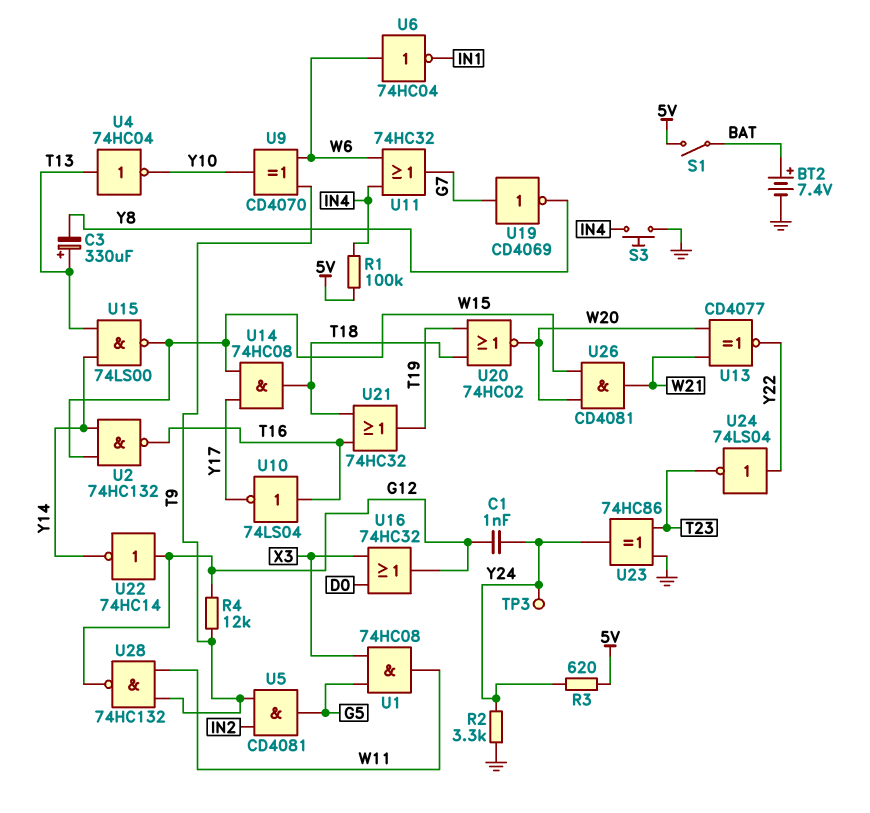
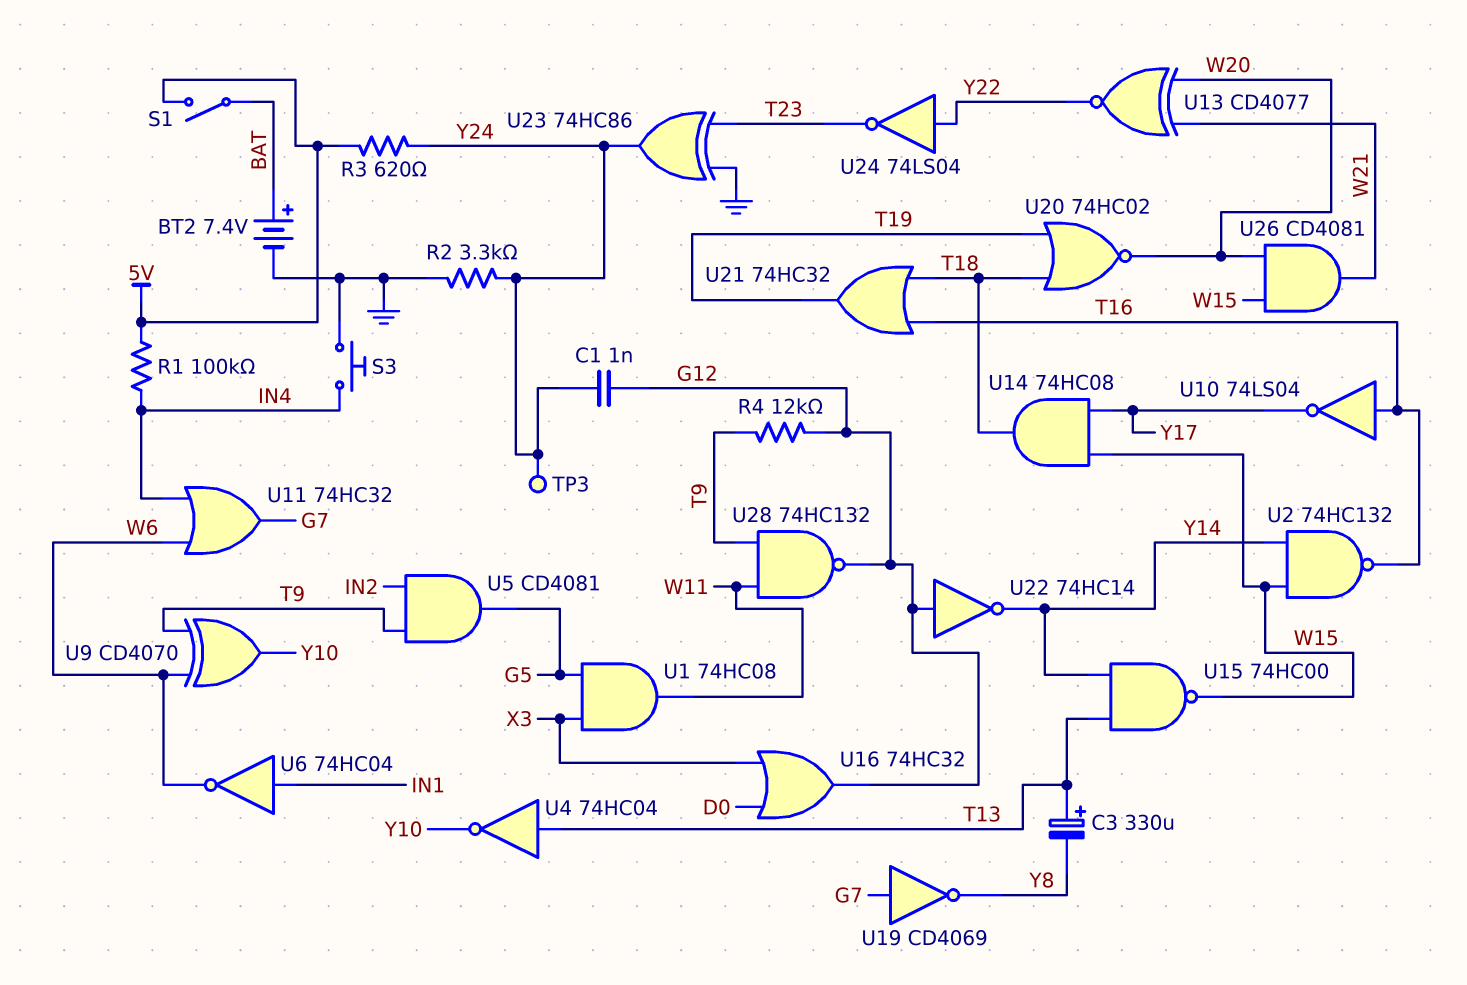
U6: NOT 74HC04 (in W6, out IN1) -> NOT 74HC04 (in IN1, out W6)
U15: NAND 74LS00 (in T13, in Y14, out W15) -> NAND 74HC00 (in T13, in Y14, out W15)

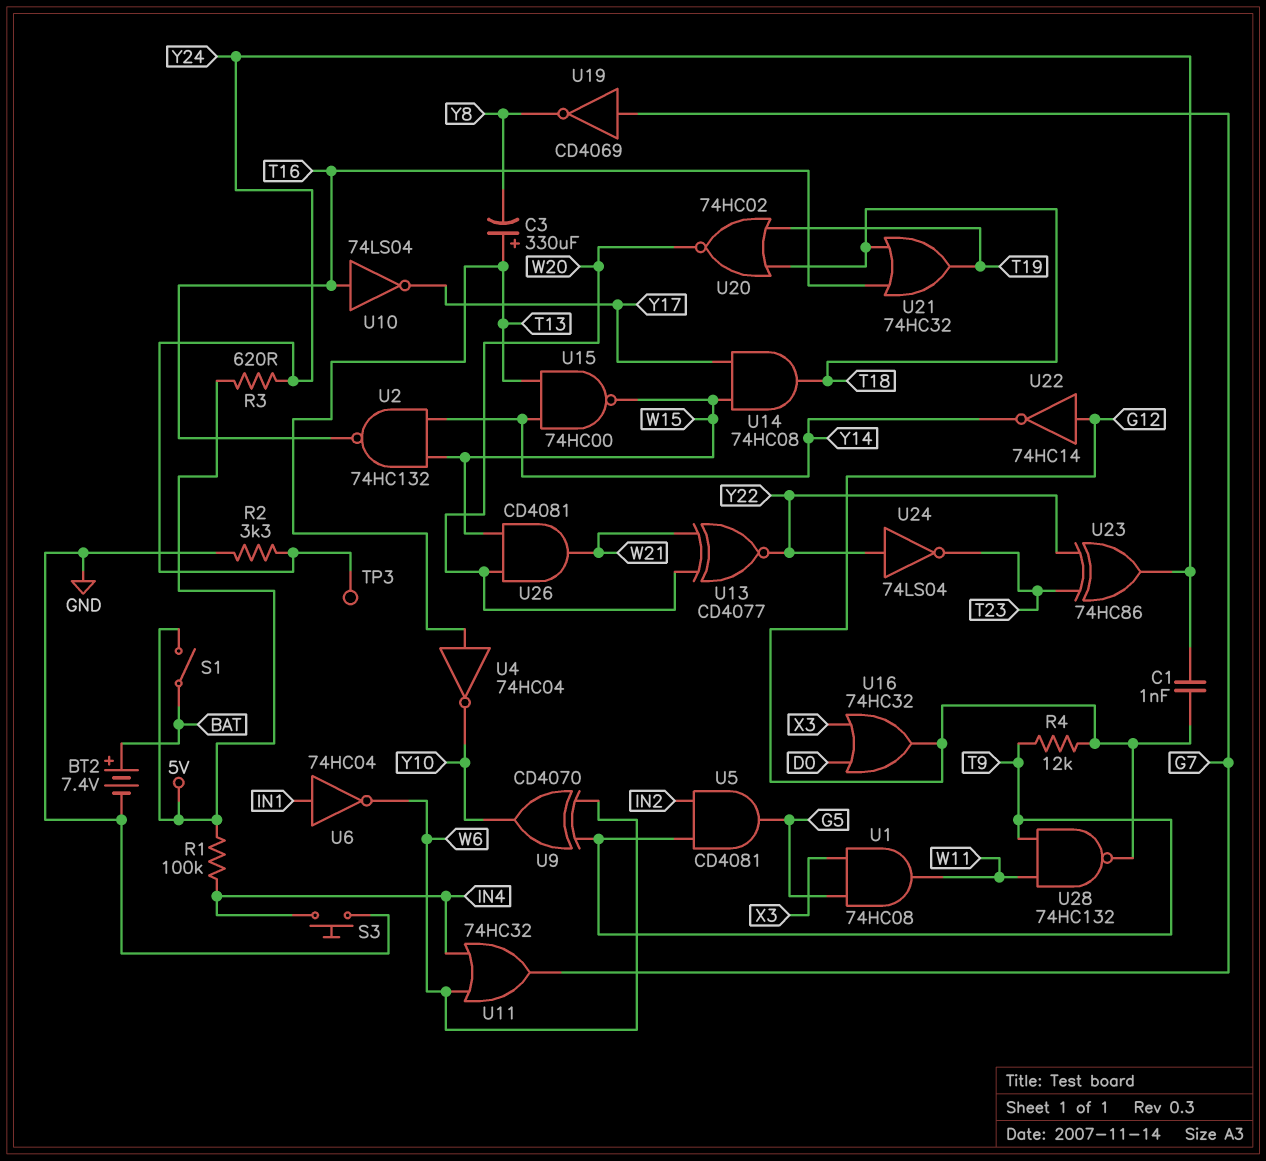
U23: XOR 74HC86 (in GND, in T23, out Y24) -> XOR 74HC86 (in T23, in Y22, out Y24)

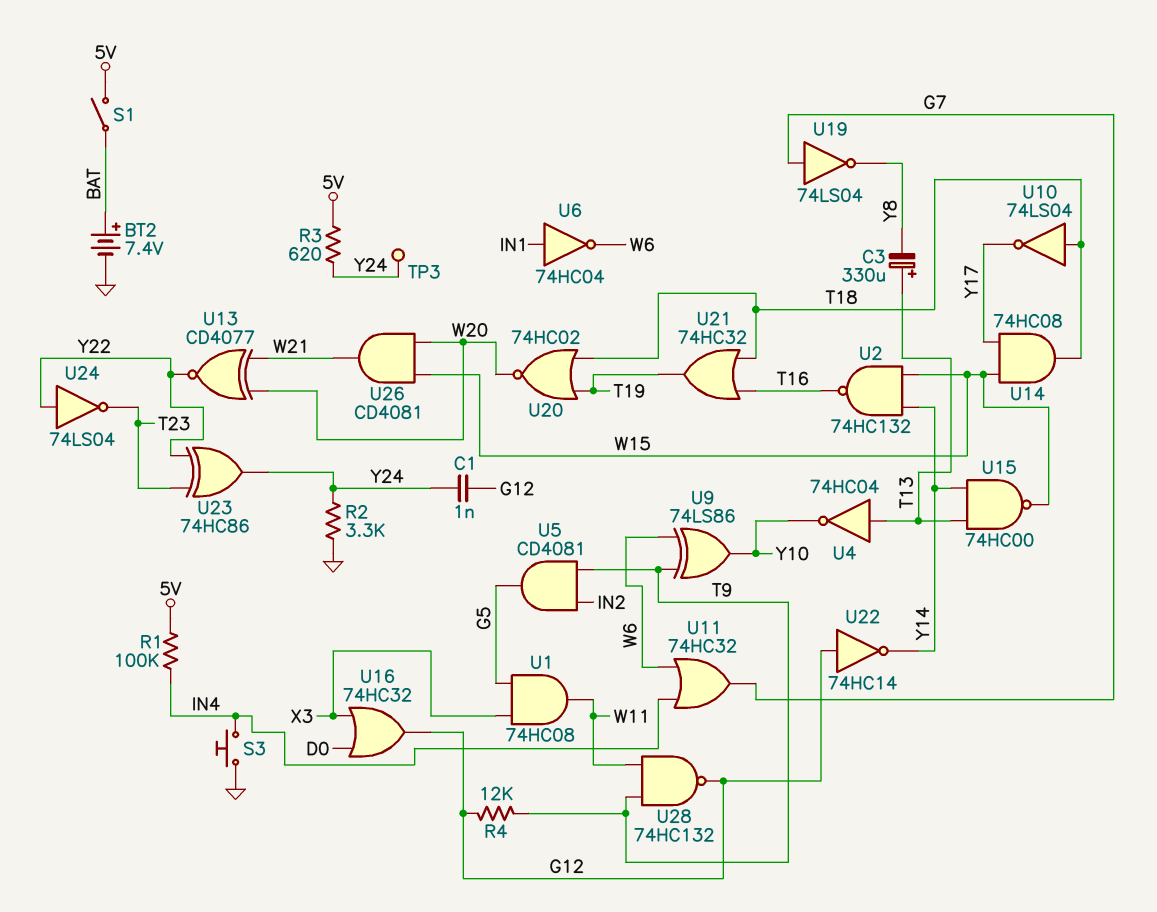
U9: XOR CD4070 (in T9, in W6, out Y10) -> XOR 74LS86 (in T9, in W6, out Y10)
U10: NOT 74LS04 (in T16, out Y17) -> NOT 74LS04 (in T18, out Y17)
U19: NOT CD4069 (in G7, out Y8) -> NOT 74LS04 (in G7, out Y8)

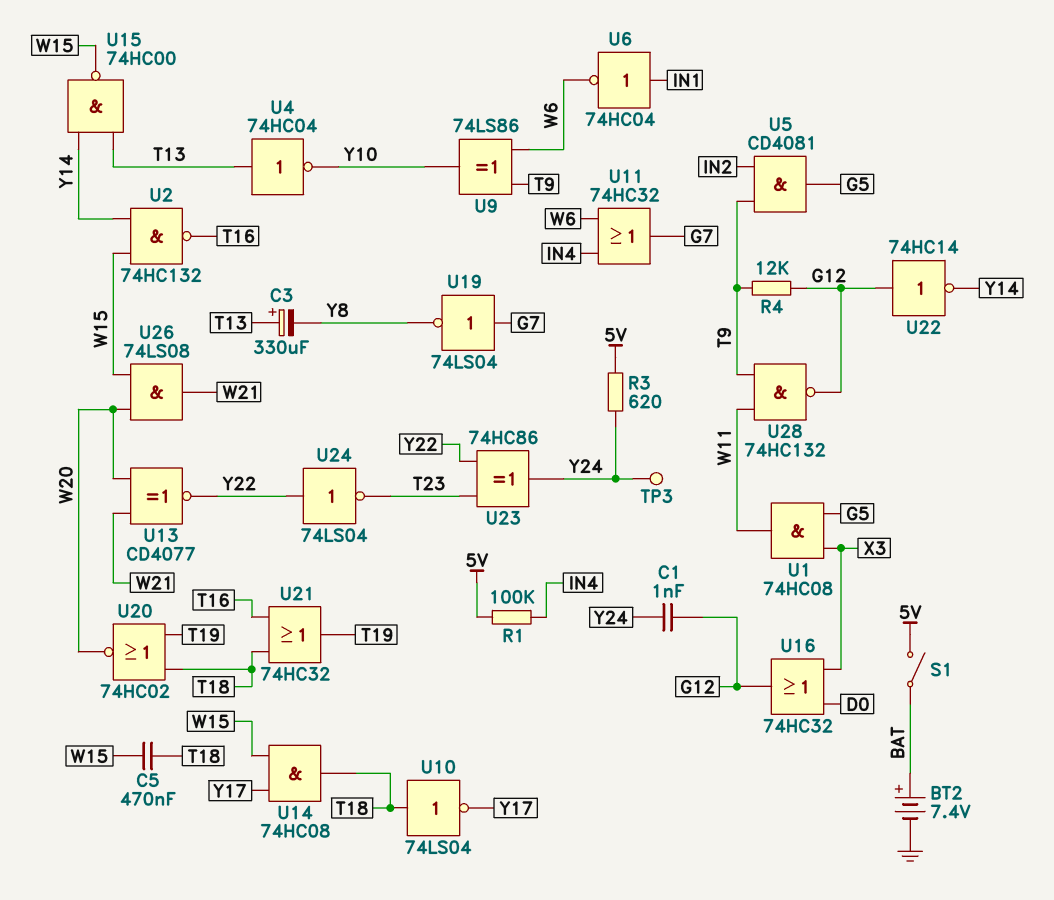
C5: none -> 470nF (T18, W15)
R2: 3.3k (GND, Y24) -> none
S3: button (GND, IN4) -> none
U26: AND CD4081 (in W15, in W20, out W21) -> AND 74LS08 (in W15, in W20, out W21)

